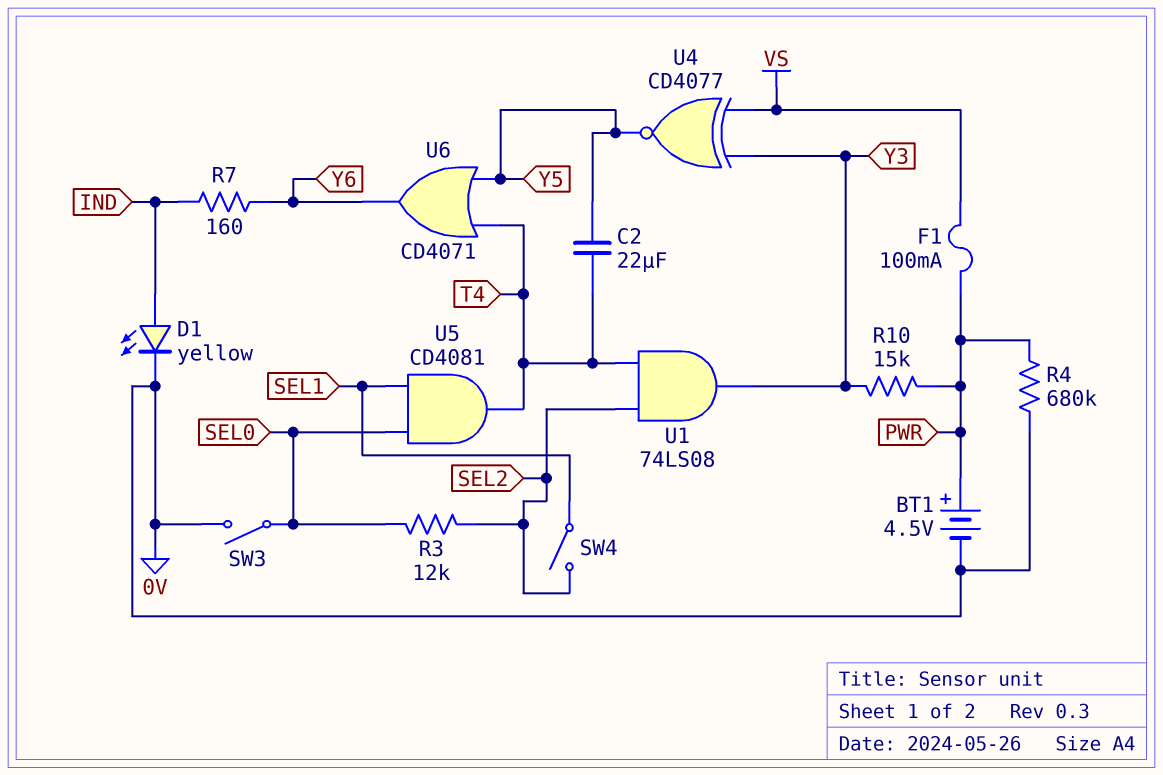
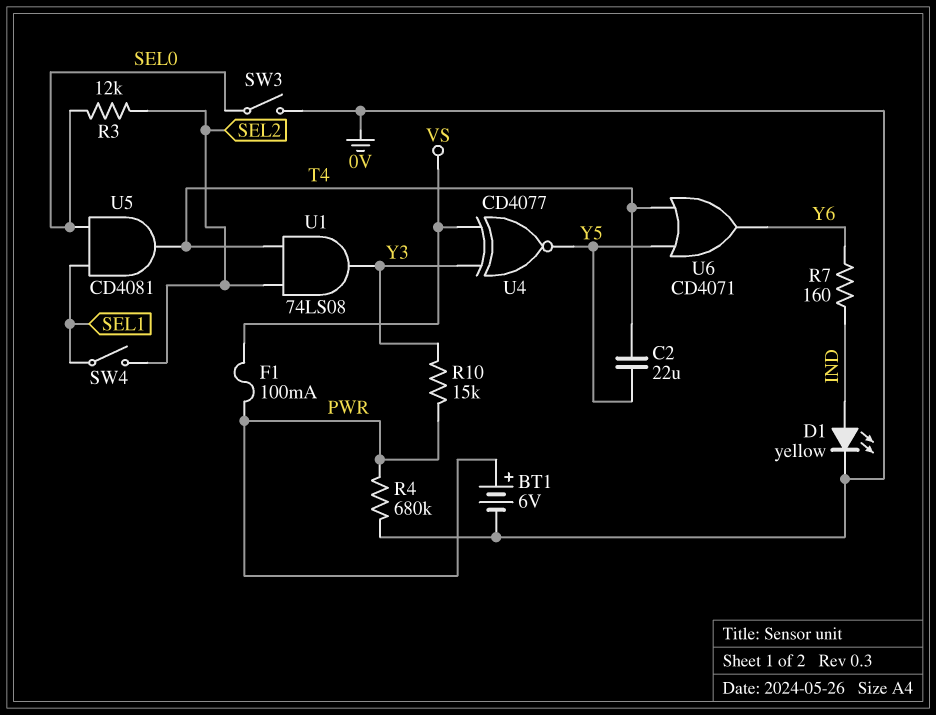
BT1: 4.5V (plus PWR, minus 0V) -> 6V (plus PWR, minus 0V)

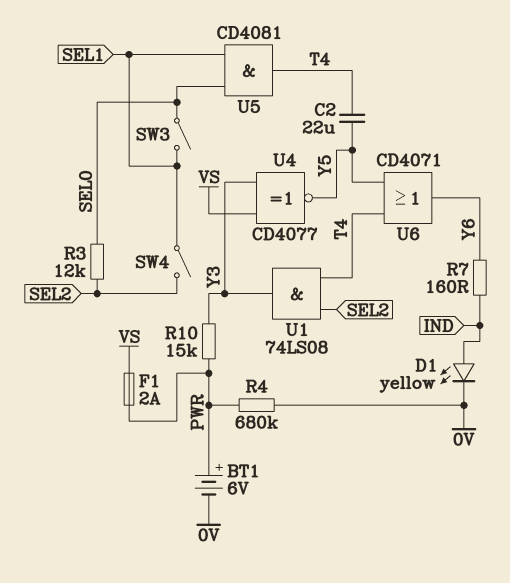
F1: 100mA (PWR, VS) -> 2A (PWR, VS)
SW3: switch (0V, SEL0) -> switch (SEL0, SEL1)

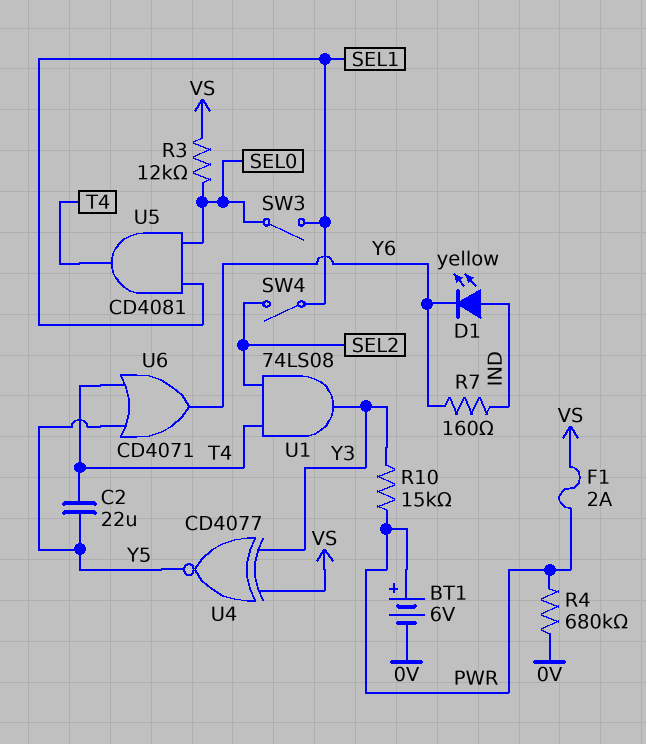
D1: LED yellow (A IND, K 0V) -> LED yellow (A IND, K Y6)
R3: 12k (SEL0, SEL2) -> 12k (SEL0, VS)

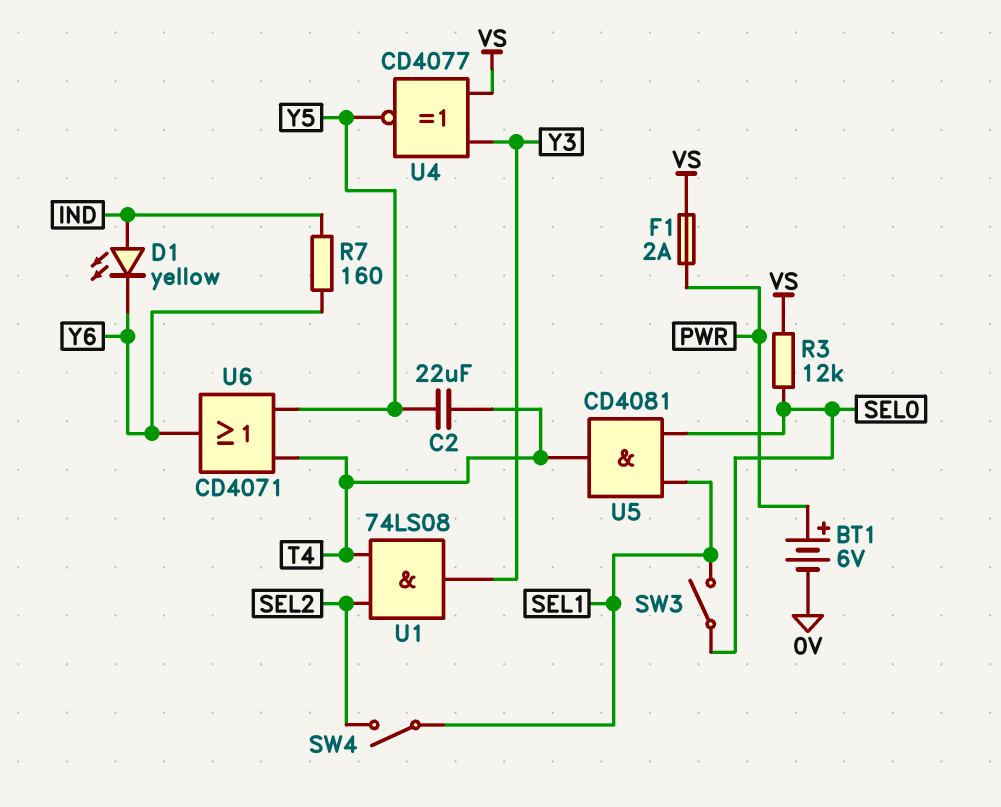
R4: 680k (0V, PWR) -> none
R10: 15k (PWR, Y3) -> none

